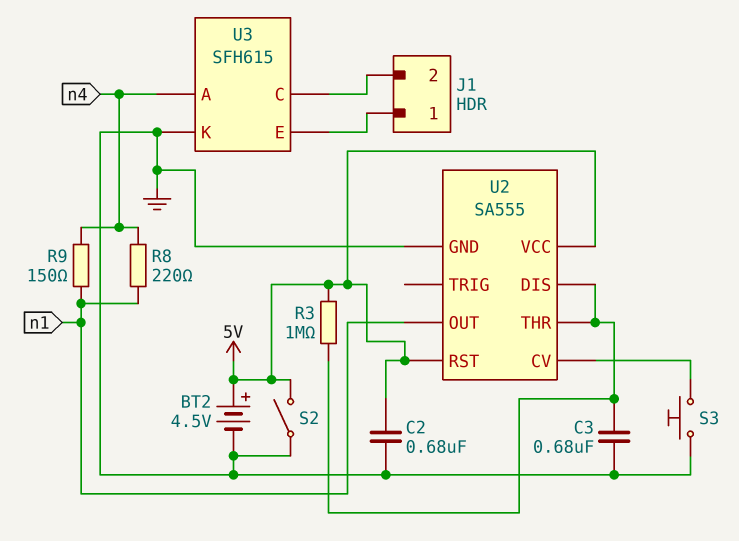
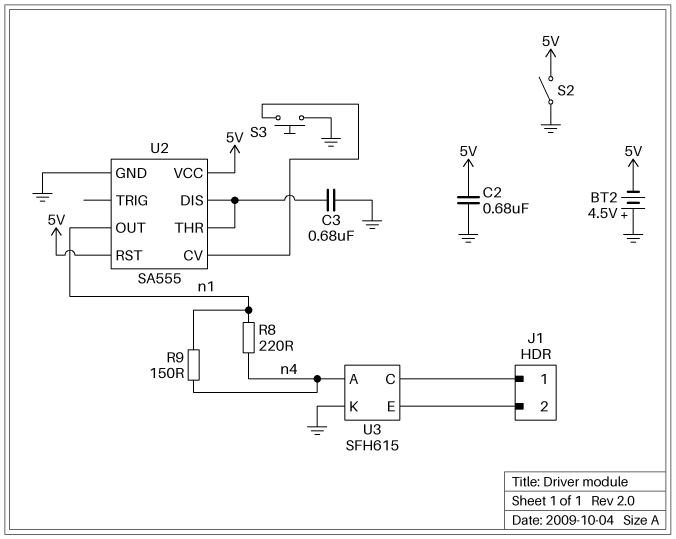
BT2: 4.5V (plus 5V, minus GND) -> 4.5V (plus GND, minus 5V)
R3: 1M (5V, U2/DIS) -> none
U3 pin C: J1/2 -> J1/1
U3 pin E: J1/1 -> J1/2

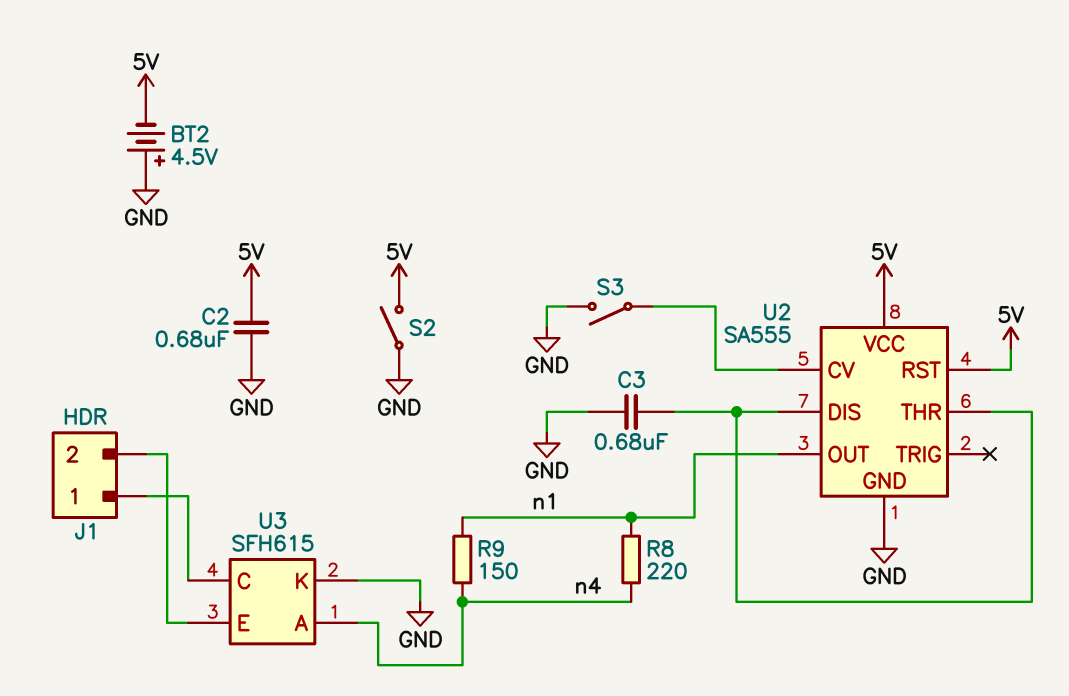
S3: button (GND, U2/CV) -> switch (GND, U2/CV)

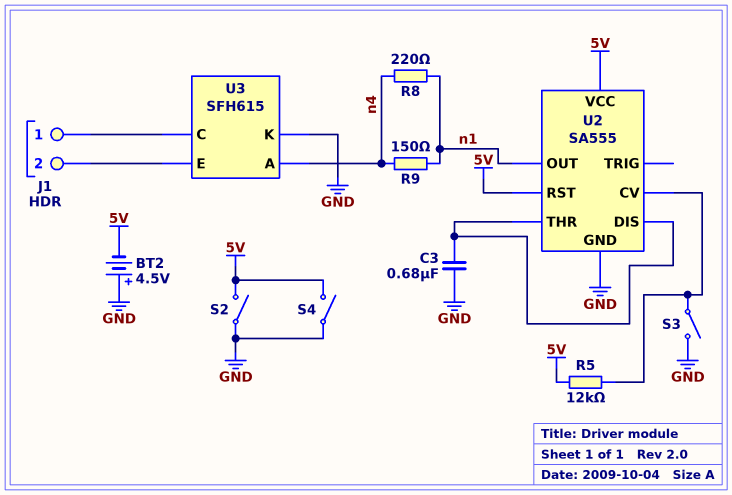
C2: 680nF (5V, GND) -> none
R5: none -> 12k (5V, U2/CV)
S4: none -> switch (5V, GND)

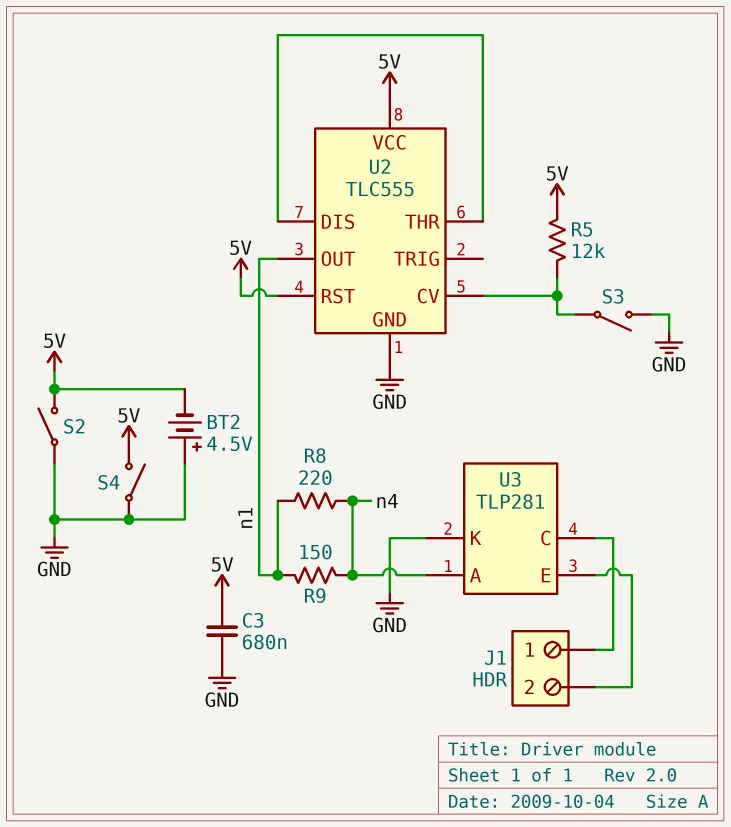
C3: 680nF (GND, U2/DIS) -> 680nF (5V, GND)
U2: SA555 -> TLC555
U3: SFH615 -> TLP281

